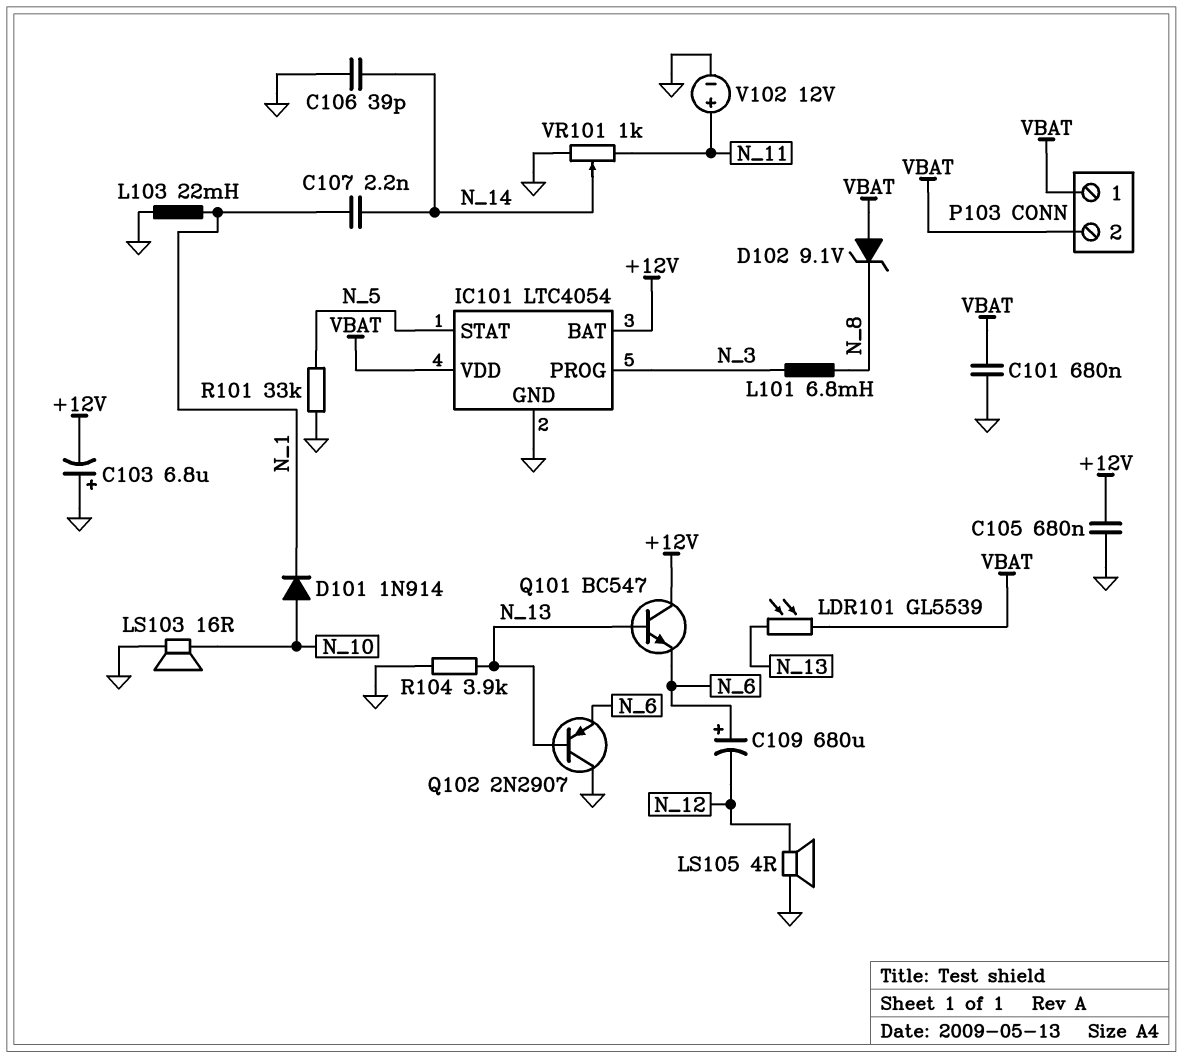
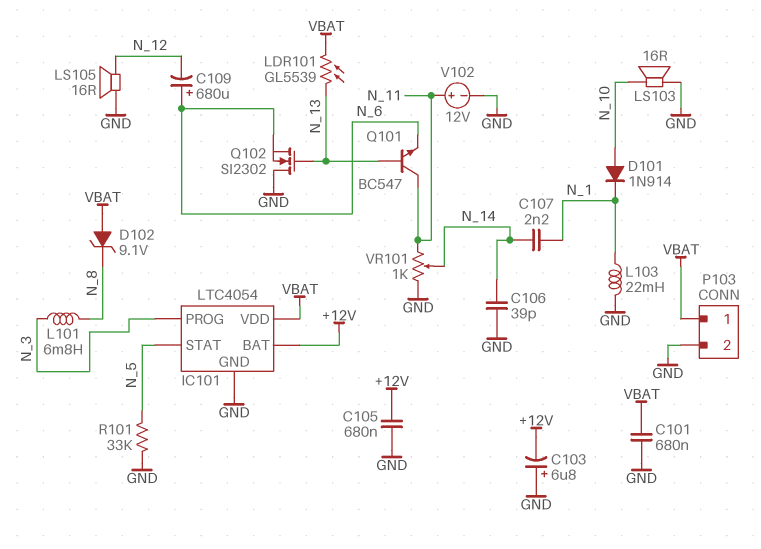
LS105: speaker 4R (GND, N_12) -> speaker 16R (GND, N_12)
P103 pin 2: VBAT -> GND
Q101: NPN BC547 (B N_13, C +12V, E N_6) -> NPN BC547 (B N_13, C N_11, E N_6)
Q102: PNP 2N2907 (B N_13, C GND, E N_6) -> NMOS SI2302 (G N_13, D GND, S N_6)
R104: 3.9k (GND, N_13) -> none

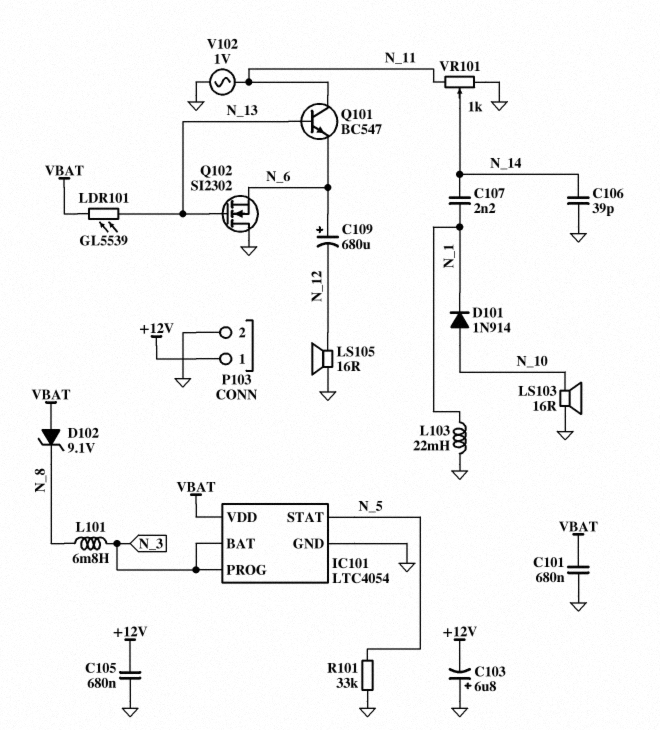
IC101 pin BAT: +12V -> N_3
P103 pin 1: VBAT -> +12V
V102: 12V (plus N_11, minus GND) -> AC 1V (GND, N_11)

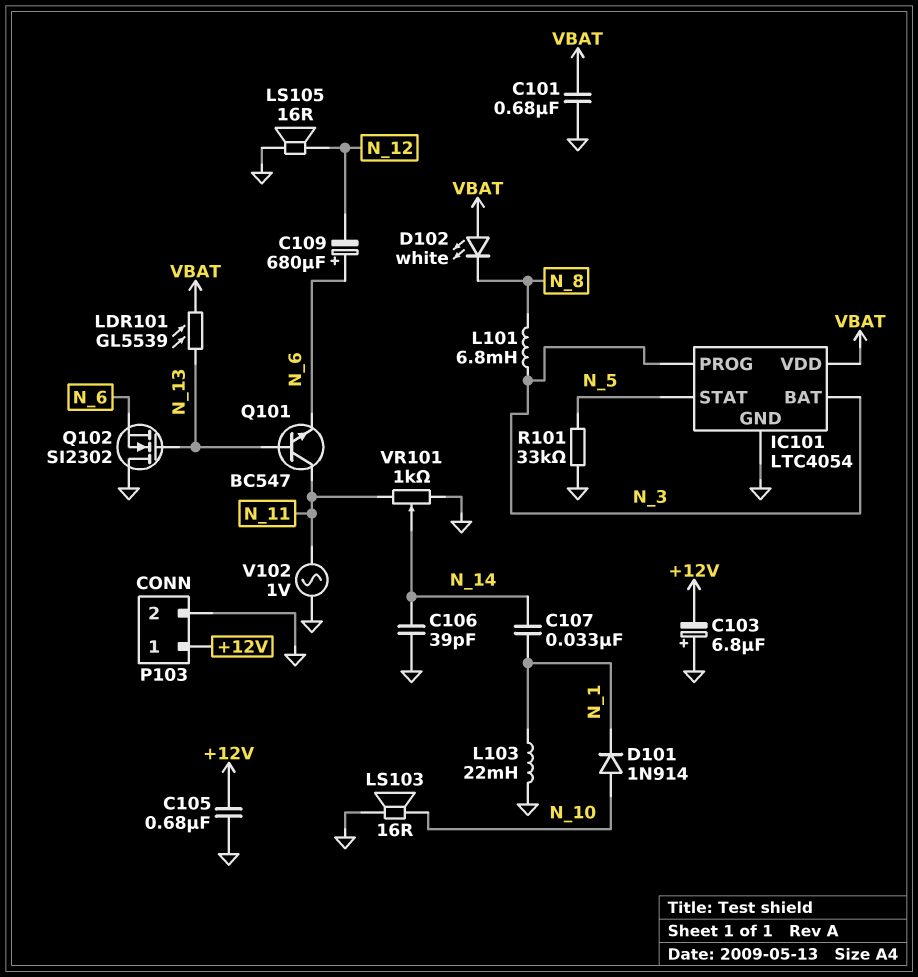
C107: 2.2nF (N_1, N_14) -> 33nF (N_1, N_14)
D102: zener 9.1V (A VBAT, K N_8) -> LED white (A VBAT, K N_8)

